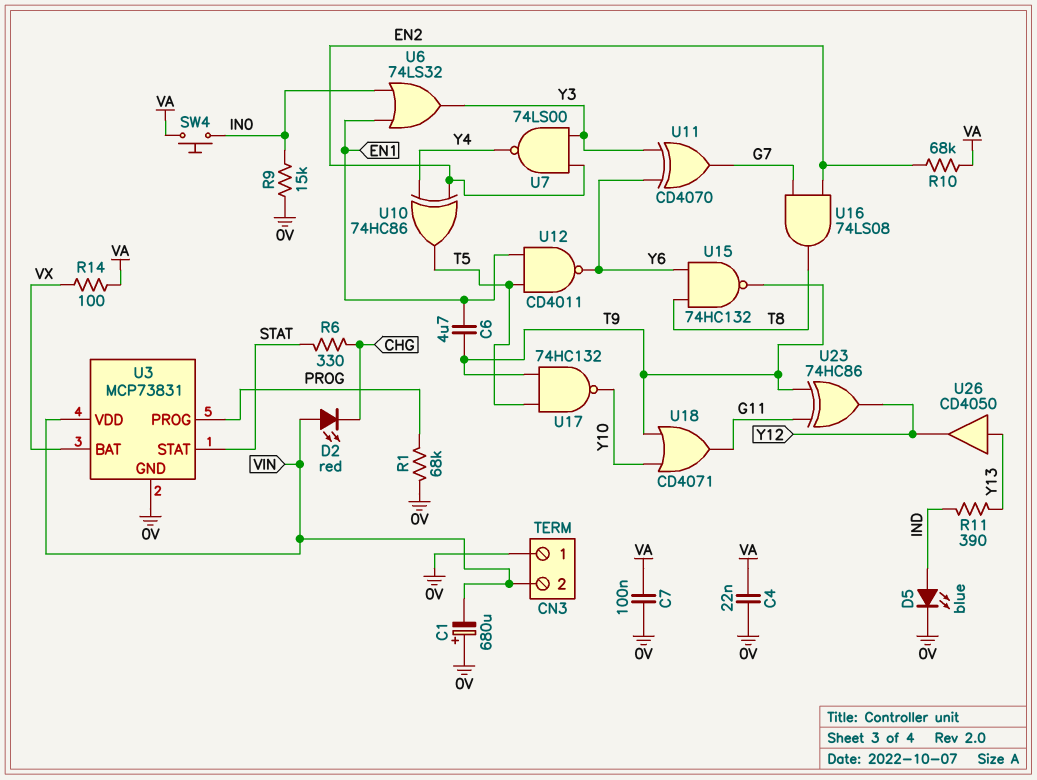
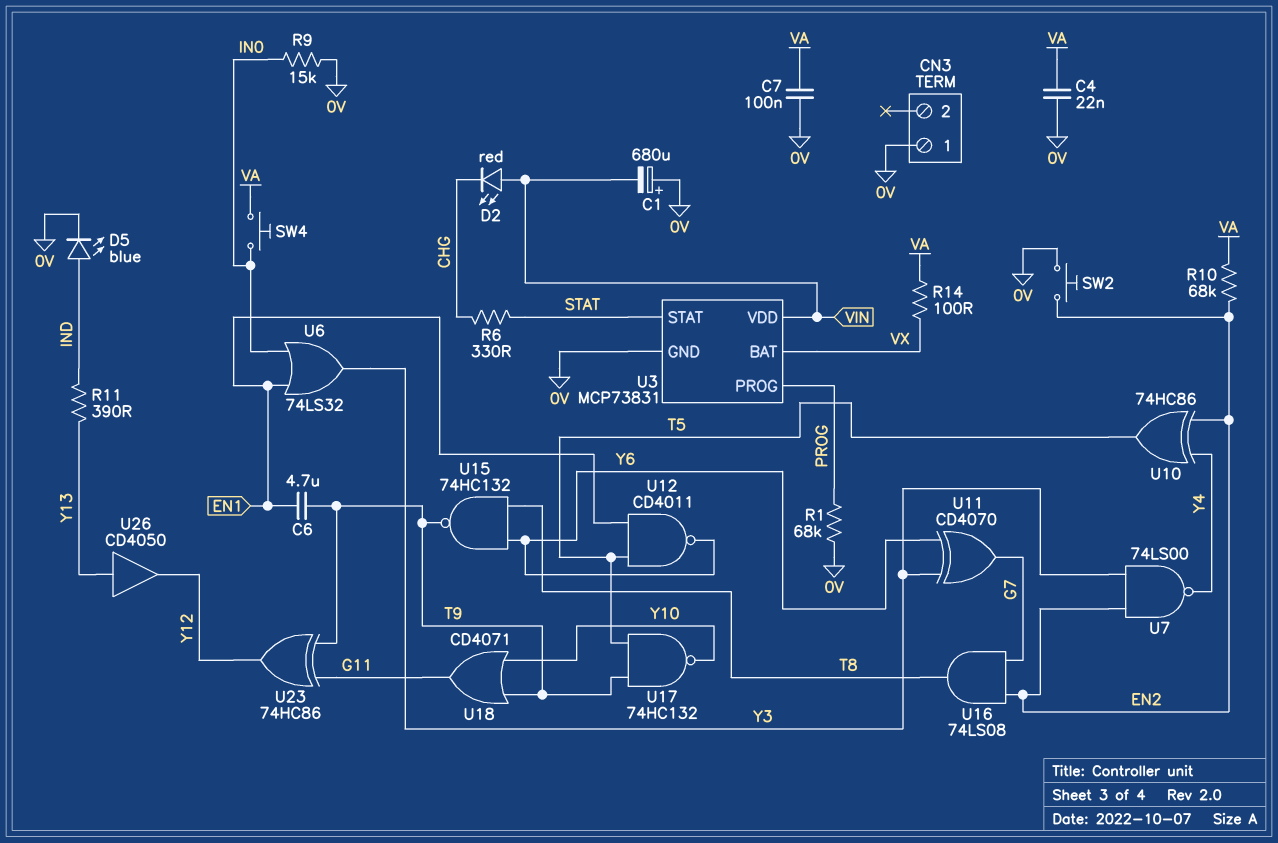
CN3 pin 2: VIN -> none
SW2: none -> button (0V, EN2)

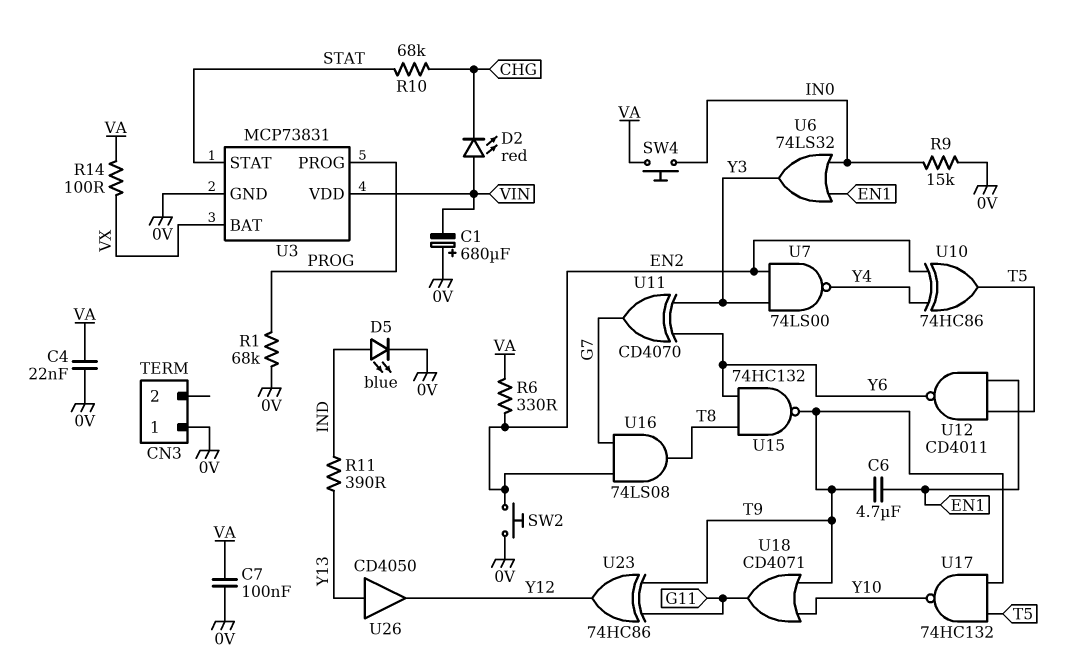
R6: 330 (CHG, STAT) -> 330 (EN2, VA)
R10: 68k (EN2, VA) -> 68k (CHG, STAT)

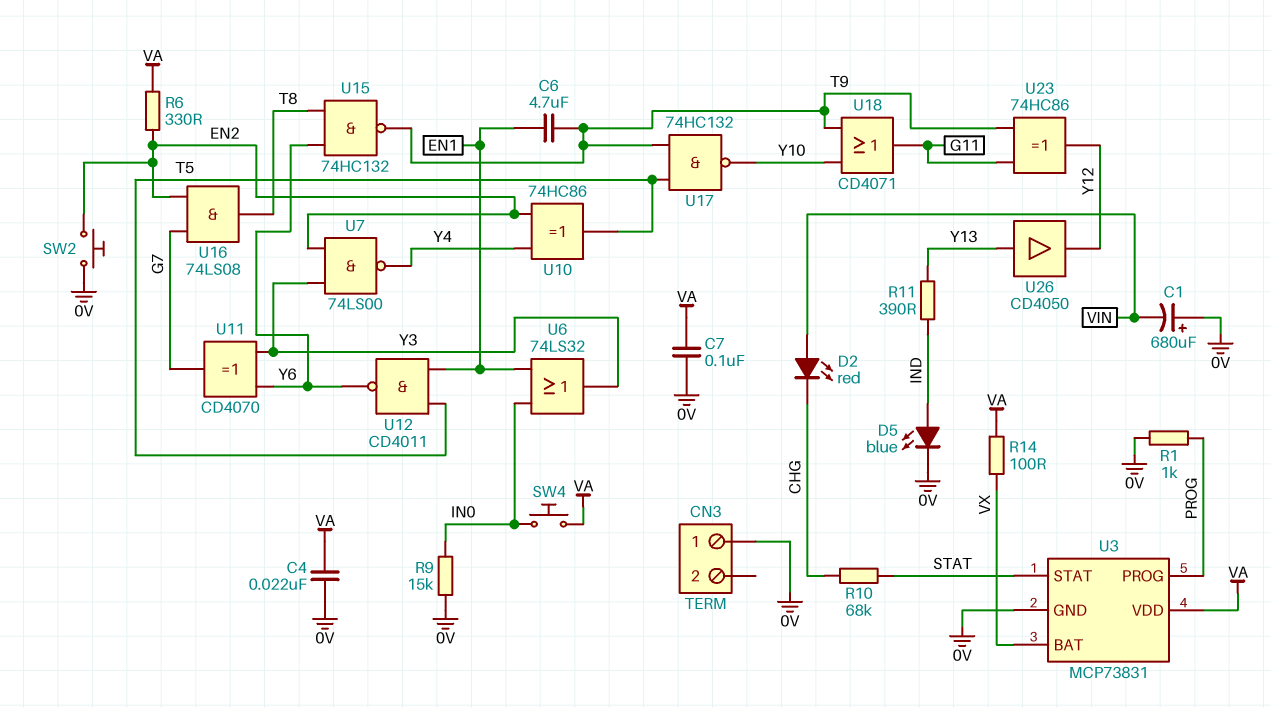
R1: 68k (0V, PROG) -> 1k (0V, PROG)
U3 pin VDD: VIN -> VA

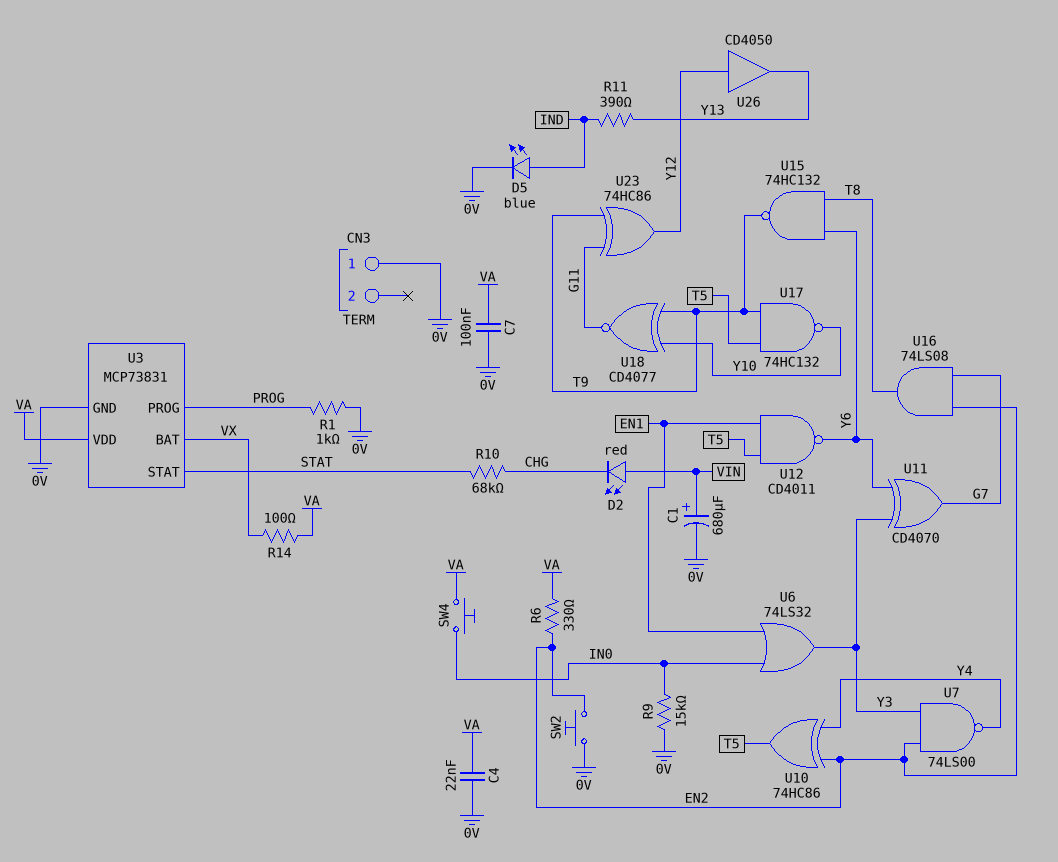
C1: 680uF (plus 0V, minus VIN) -> 680uF (plus VIN, minus 0V)
C6: 4.7uF (EN1, T9) -> none
U18: OR CD4071 (in T9, in Y10, out G11) -> XNOR CD4077 (in T9, in Y10, out G11)
U26: buffer CD4050 (in Y13, out Y12) -> buffer CD4050 (in Y12, out Y13)

